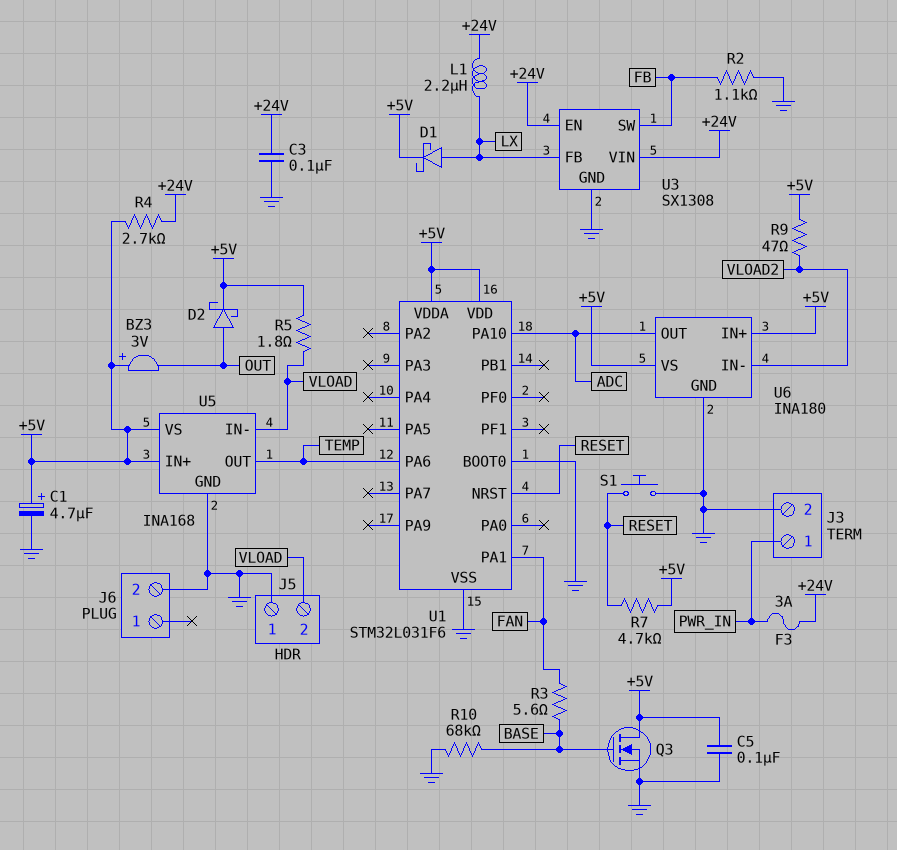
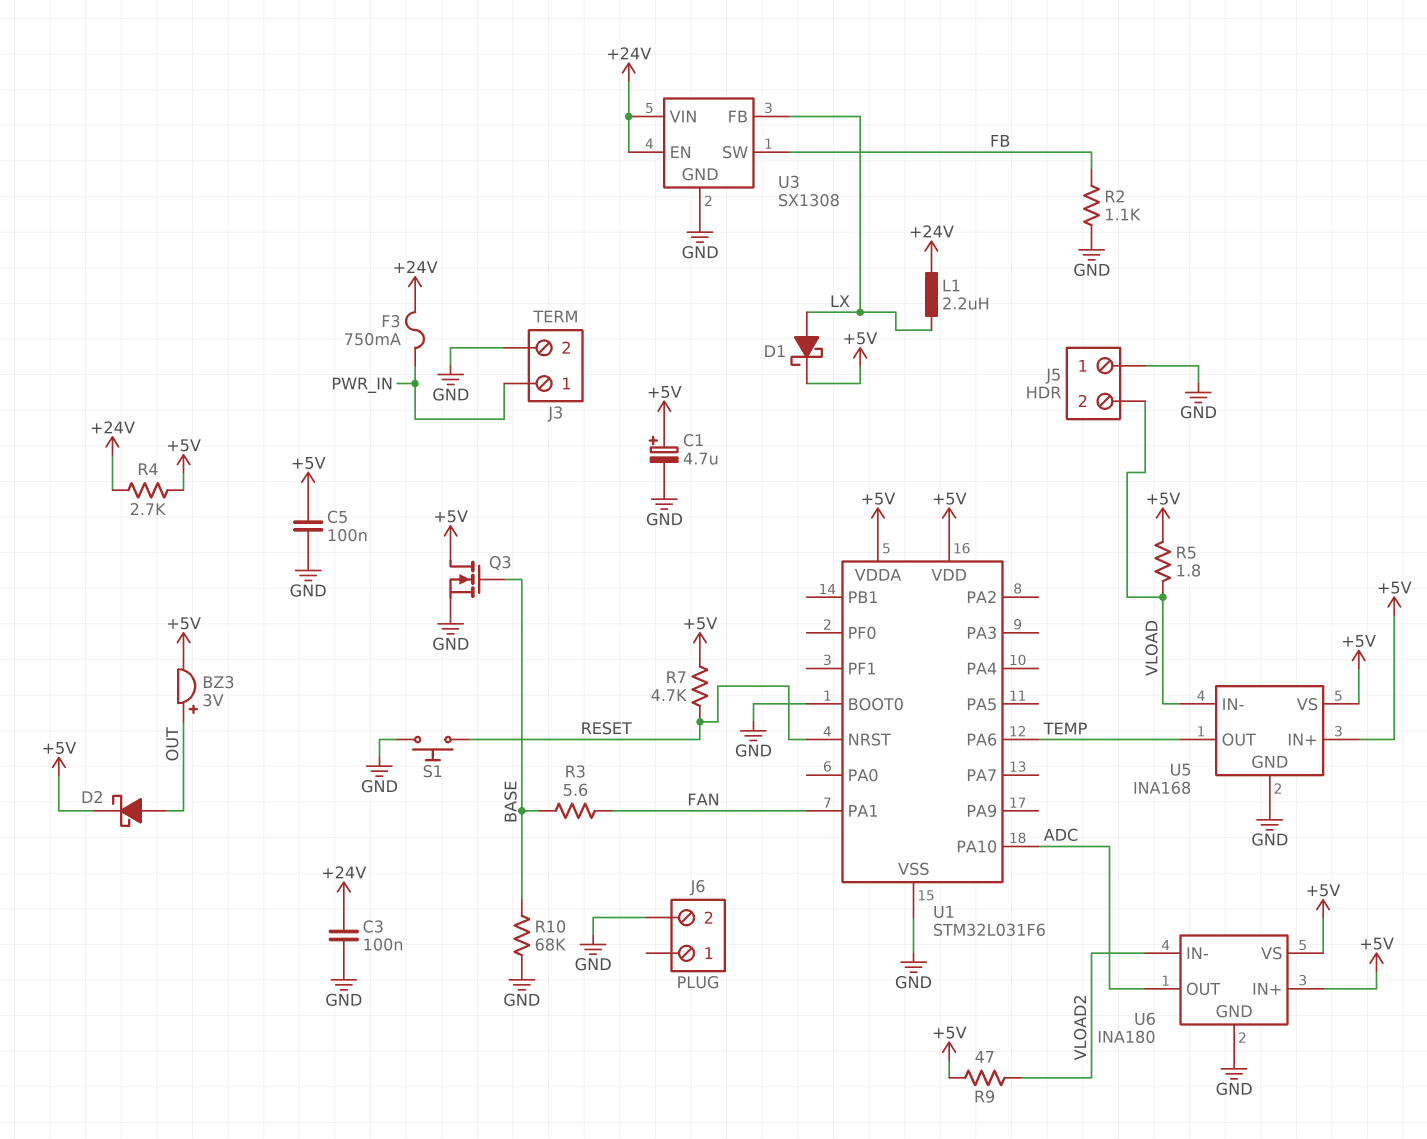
BZ3: buzzer 3V (plus +5V, minus OUT) -> buzzer 3V (plus OUT, minus +5V)
F3: 3A (+24V, PWR_IN) -> 750mA (+24V, PWR_IN)

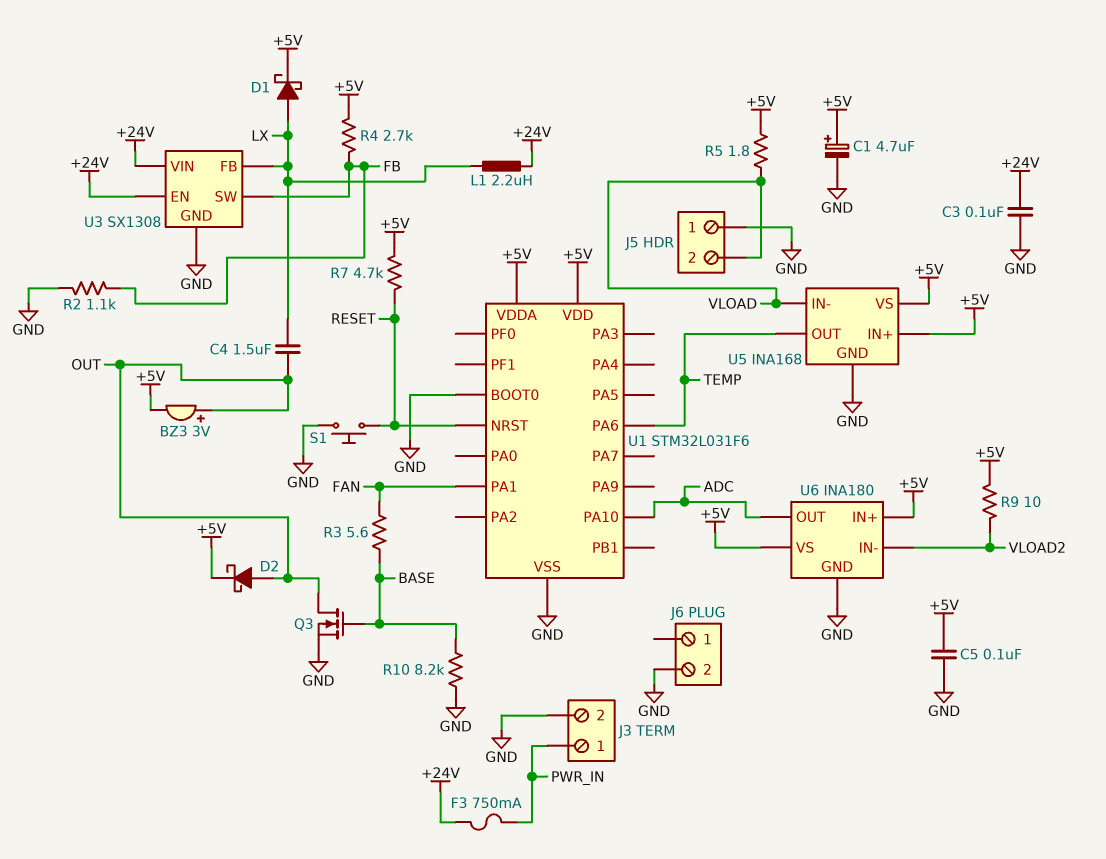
C4: none -> 1.5uF (LX, OUT)
Q3: NMOS (G BASE, D +5V, S GND) -> NMOS (G BASE, D OUT, S GND)
R4: 2.7k (+5V, +24V) -> 2.7k (+5V, FB)
R9: 47 (+5V, VLOAD2) -> 10 (+5V, VLOAD2)
R10: 68k (BASE, GND) -> 8.2k (BASE, GND)

